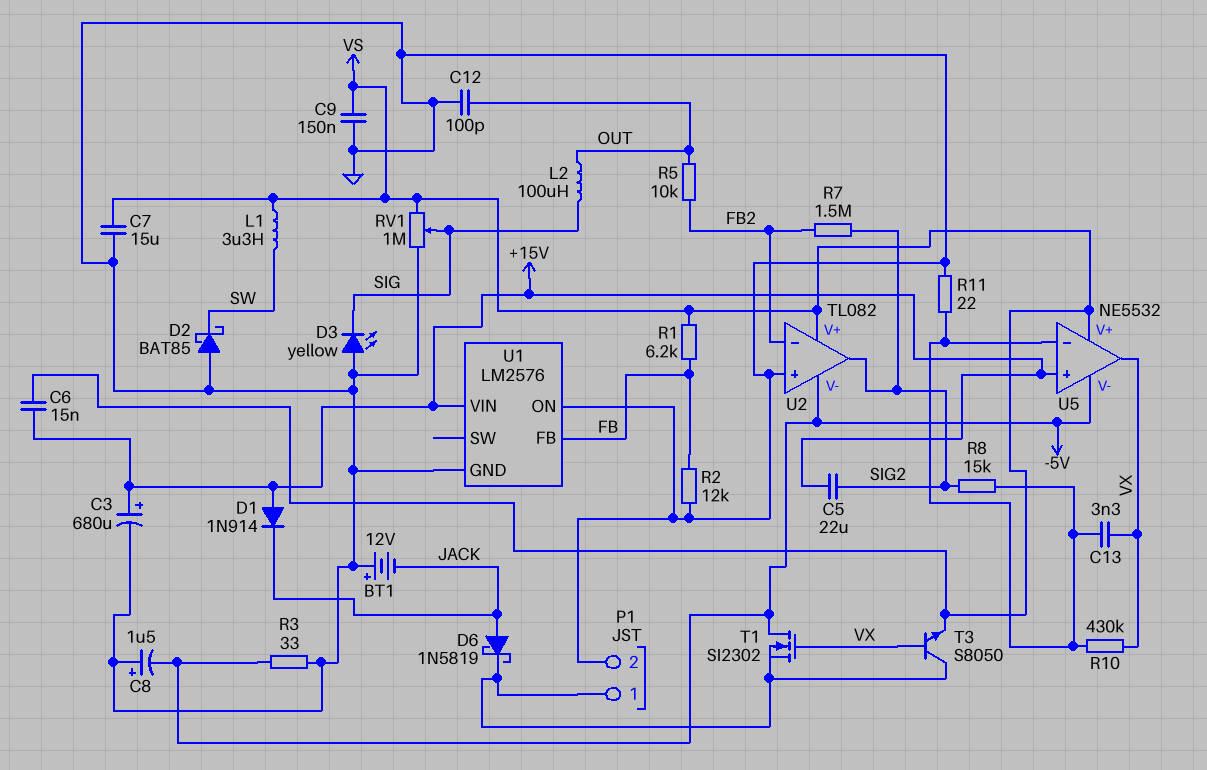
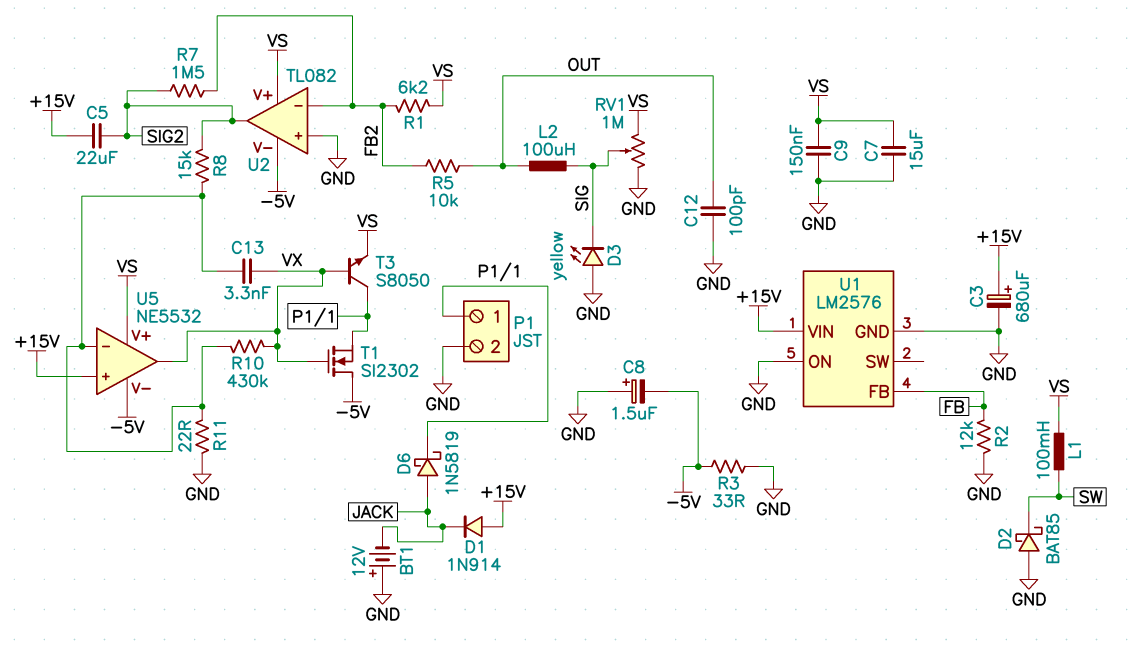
C6: 15nF (+15V, VS) -> none
L1: 3.3uH (SW, VS) -> 100mH (SW, VS)
R1: 6.2k (FB, VS) -> 6.2k (FB2, VS)

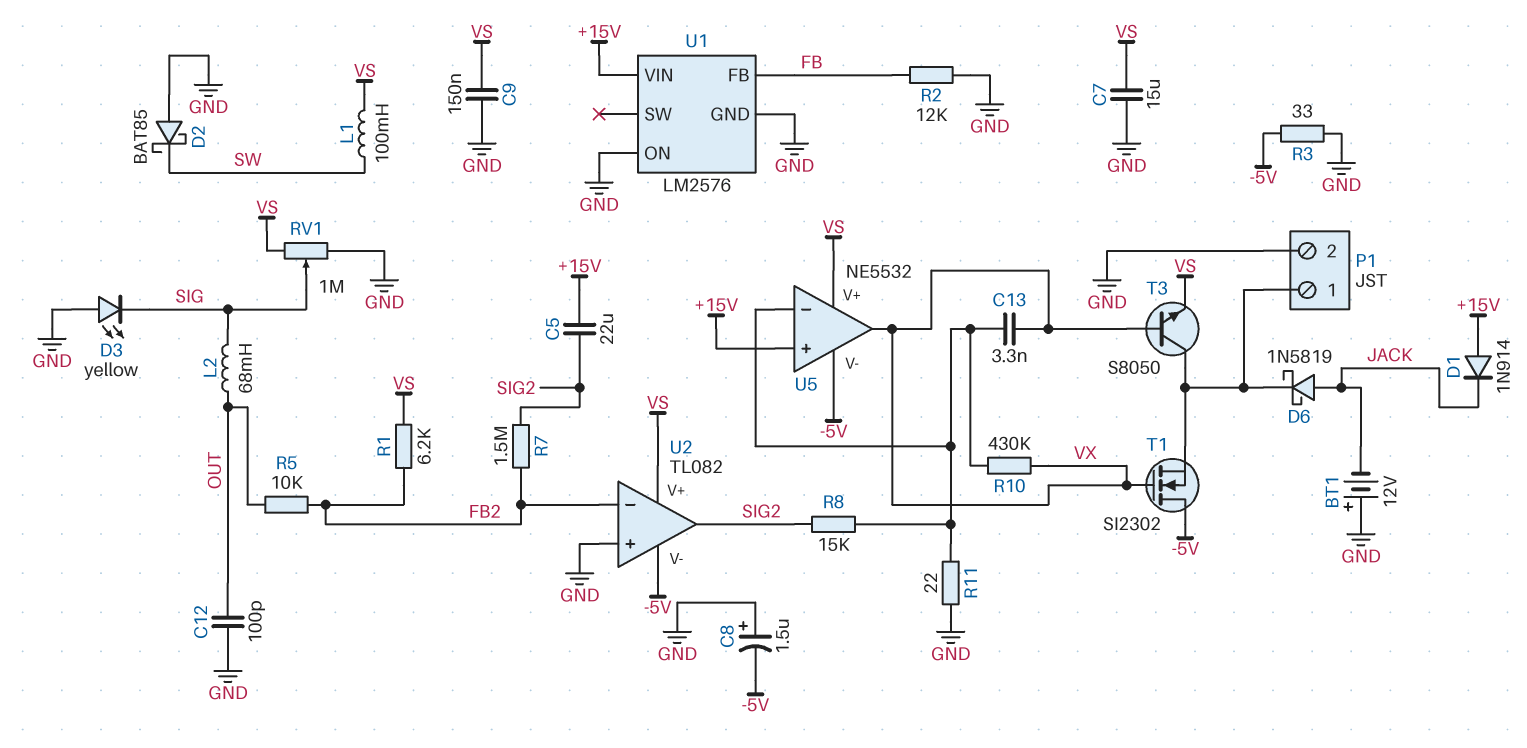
C3: 680uF (plus +15V, minus GND) -> none
L2: 100uH (OUT, SIG) -> 68mH (OUT, SIG)

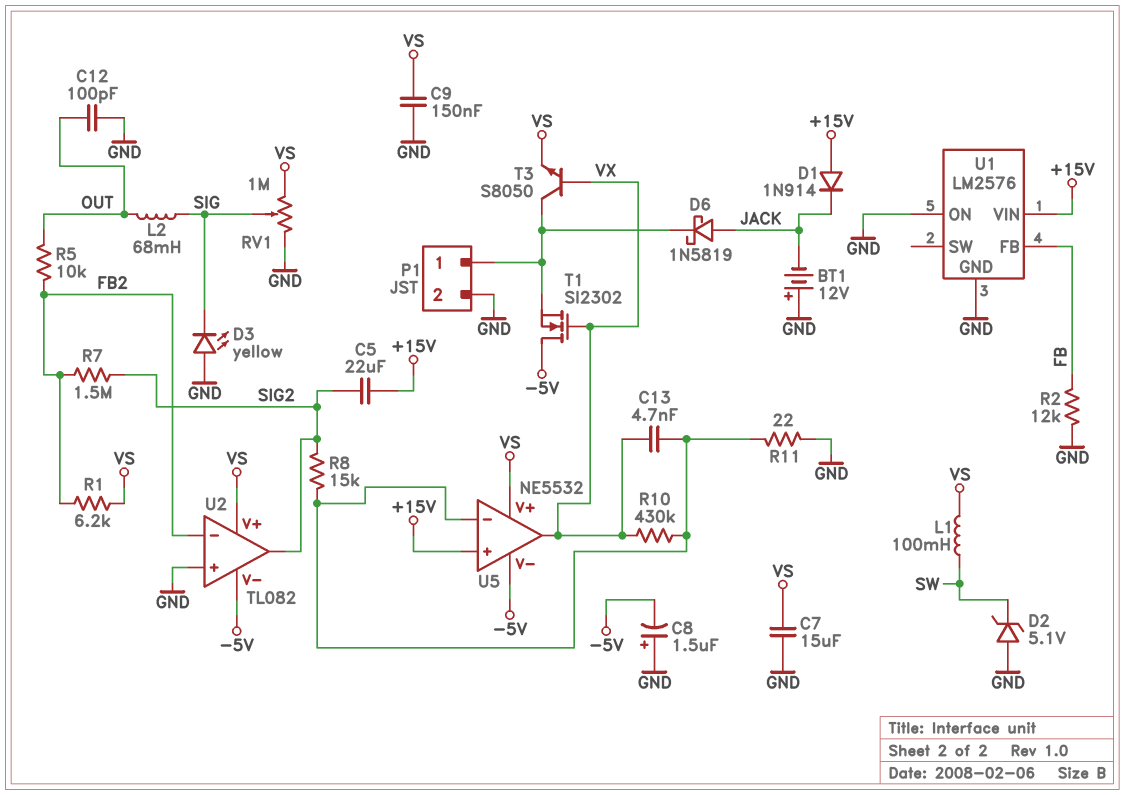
C13: 3.3nF (U5/in-, VX) -> 4.7nF (U5/in-, VX)
D2: schottky BAT85 (A GND, K SW) -> zener 5.1V (A GND, K SW)
R3: 33 (-5V, GND) -> none

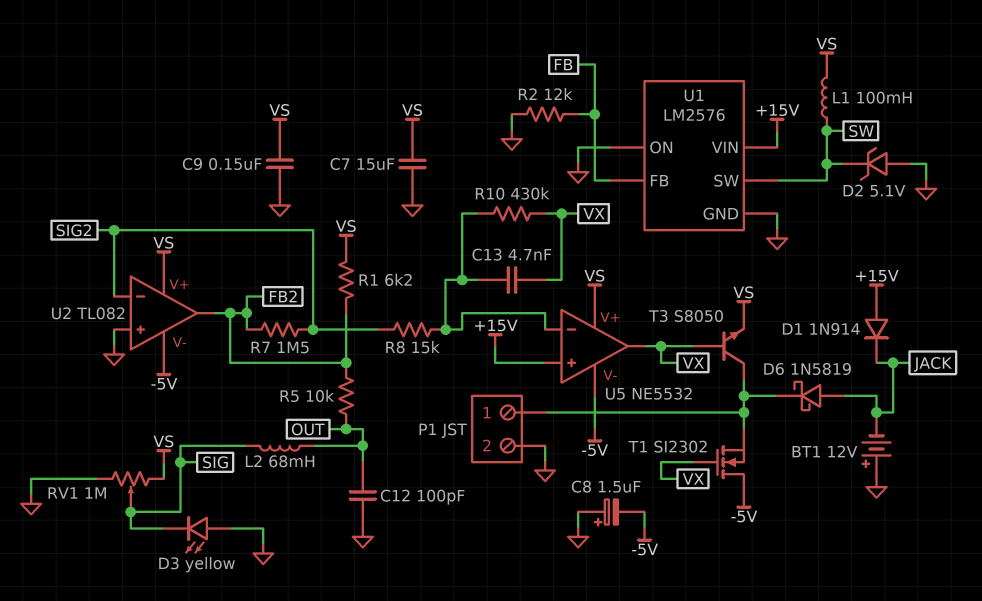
C5: 22uF (+15V, SIG2) -> none
R11: 22 (GND, U5/in-) -> none
U1 pin SW: none -> SW
U2 pin in-: FB2 -> SIG2
U2 pin out: SIG2 -> FB2

